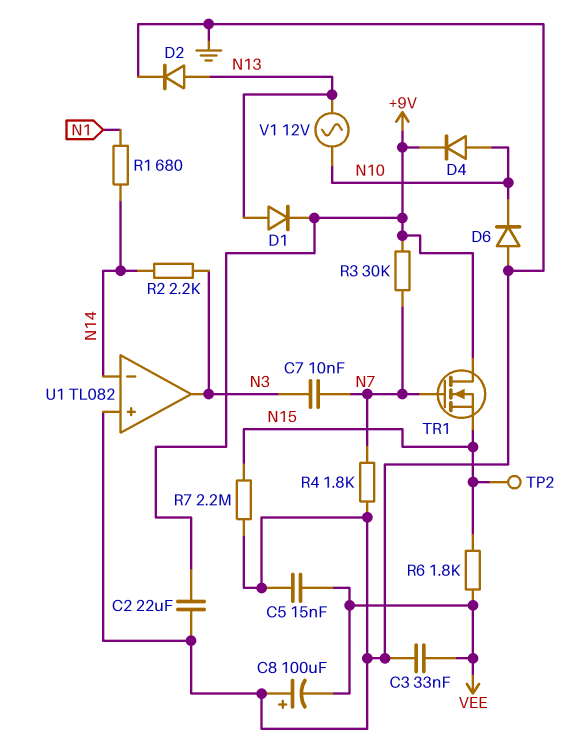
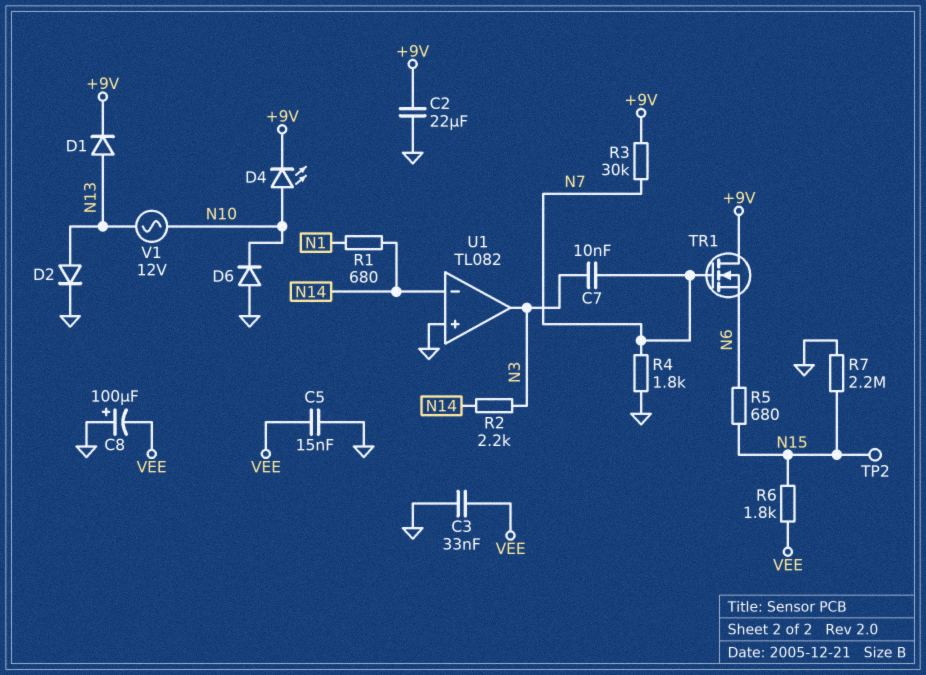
D4: diode (A N10, K +9V) -> LED (A N10, K +9V)
R5: none -> 680 (N6, N15)
TR1: NMOS (G N7, D +9V, S N15) -> NMOS (G N7, D +9V, S N6)

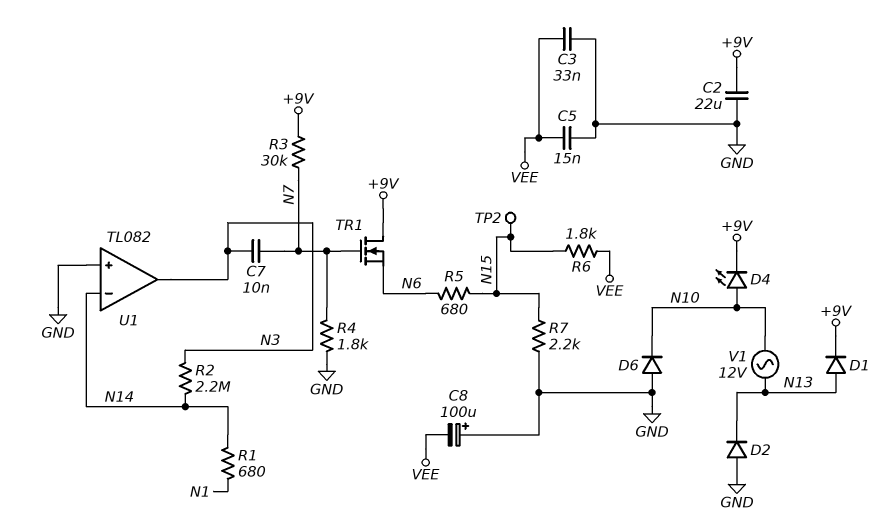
D2: diode (A N13, K GND) -> diode (A GND, K N13)
R2: 2.2k (N3, N14) -> 2.2M (N3, N14)
R7: 2.2M (GND, N15) -> 2.2k (GND, N15)

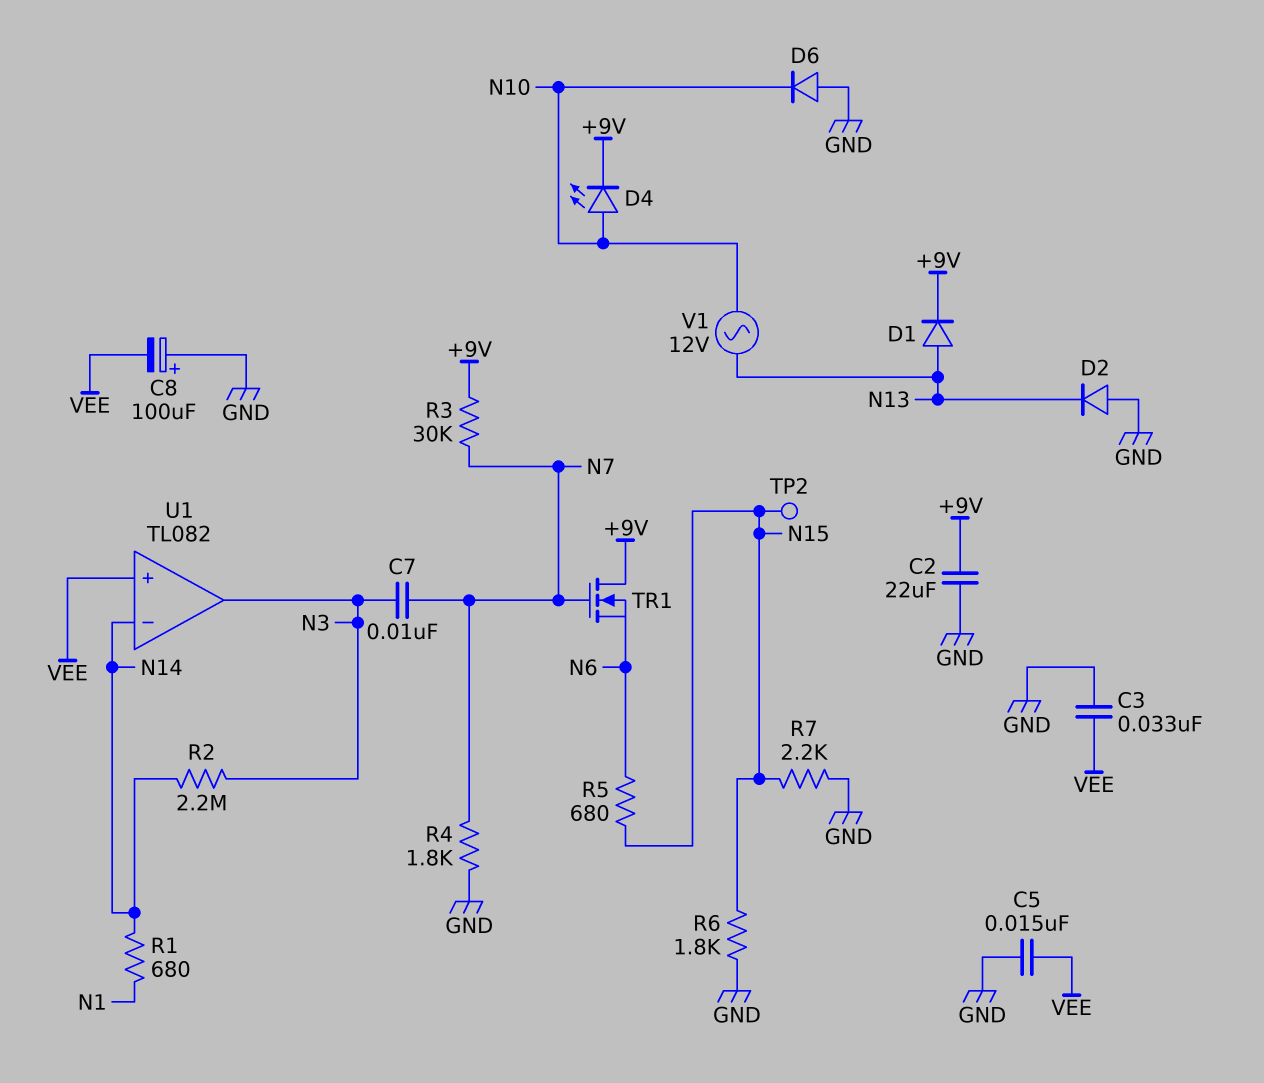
R6: 1.8k (N15, VEE) -> 1.8k (GND, N15)
U1 pin in+: GND -> VEE

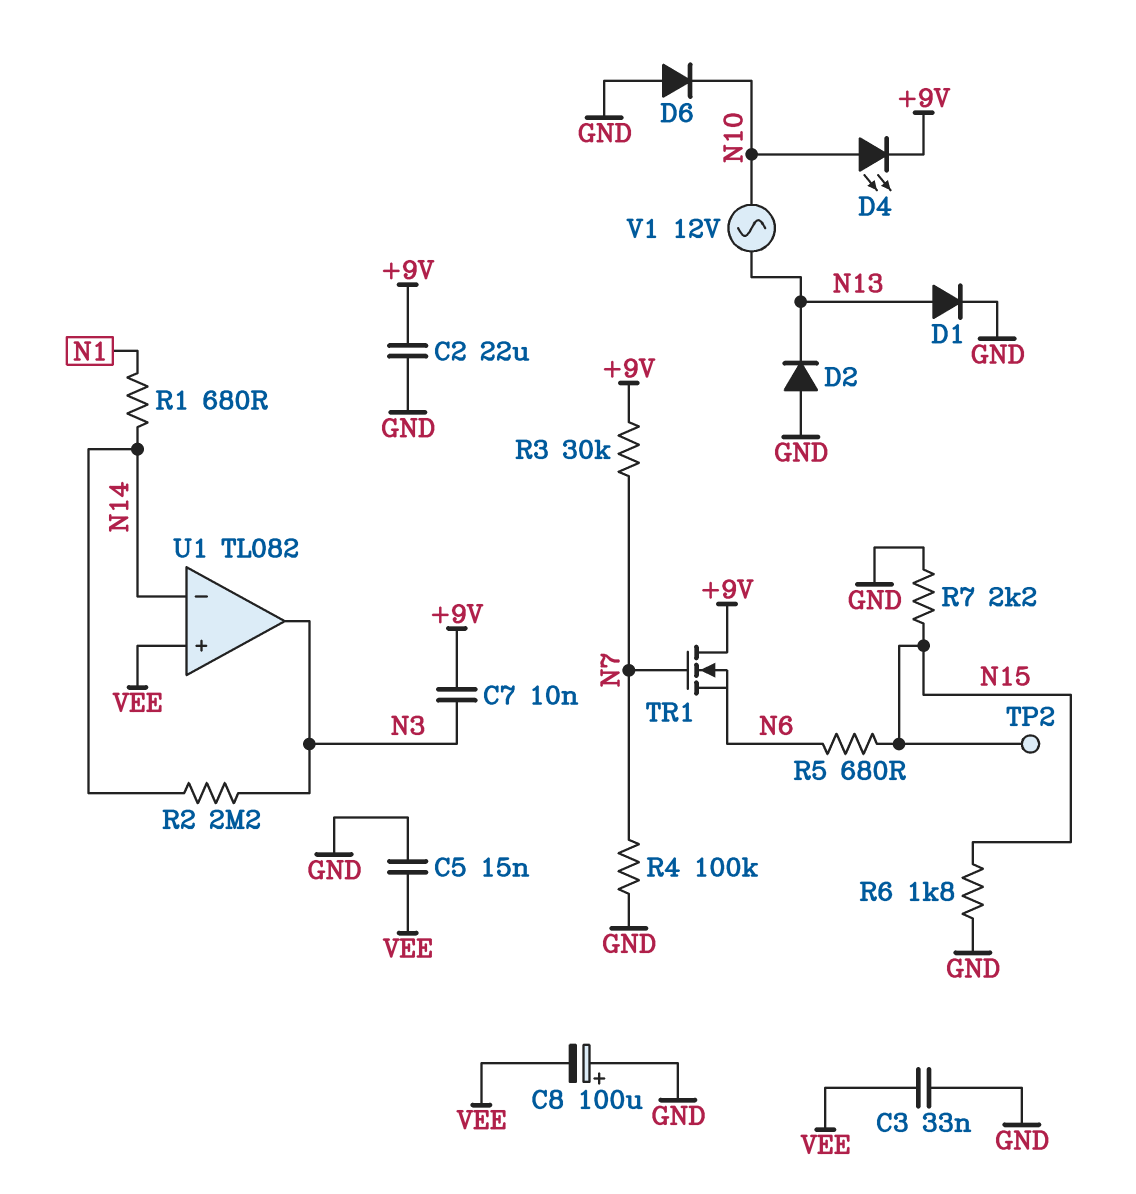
C7: 10nF (N3, N7) -> 10nF (+9V, N3)
D1: diode (A N13, K +9V) -> diode (A N13, K GND)
R4: 1.8k (GND, N7) -> 100k (GND, N7)

